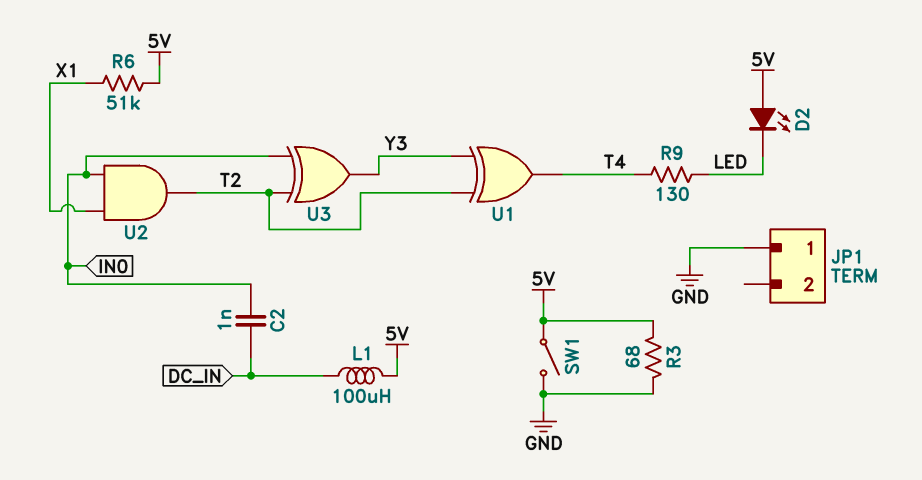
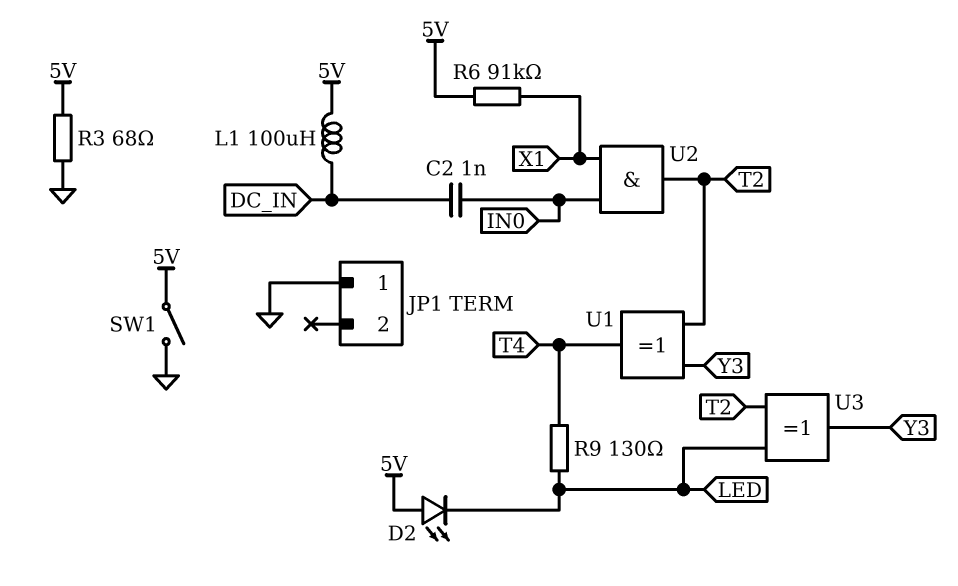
R6: 51k (5V, X1) -> 91k (5V, X1)
U3: XOR (in IN0, in T2, out Y3) -> XOR (in LED, in T2, out Y3)

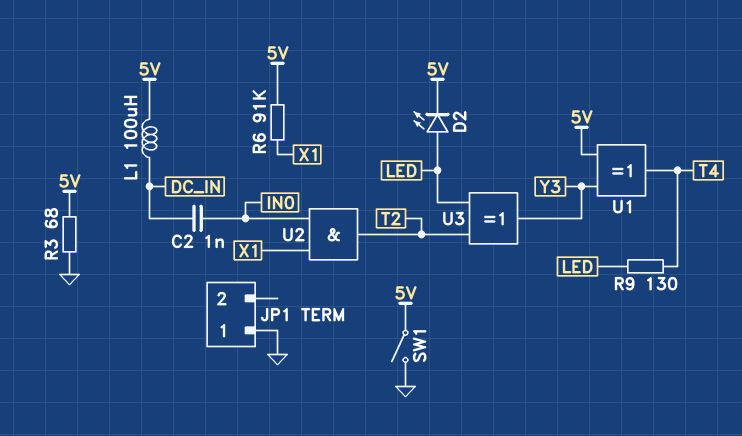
D2: LED (A 5V, K LED) -> LED (A LED, K 5V)
U1: XOR (in T2, in Y3, out T4) -> XOR (in 5V, in Y3, out T4)

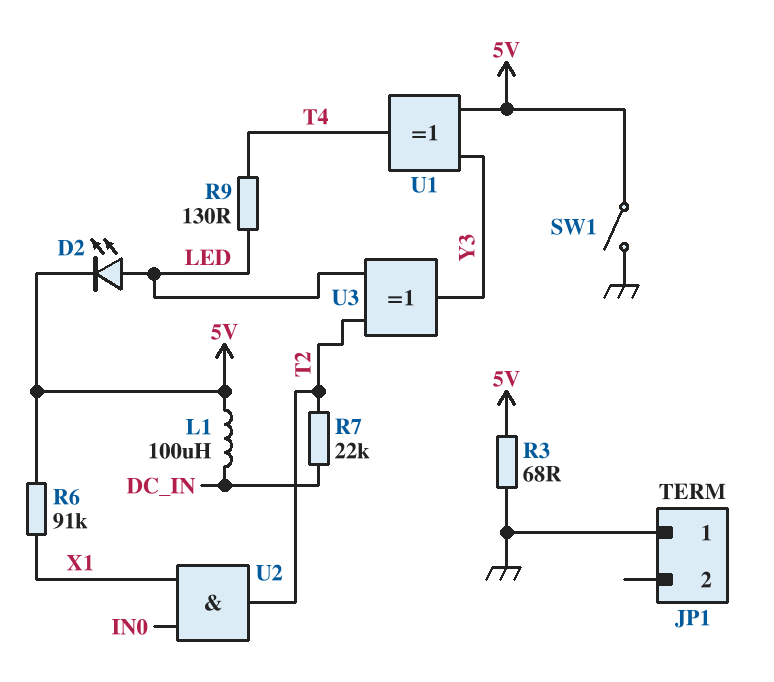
C2: 1nF (DC_IN, IN0) -> none
R7: none -> 22k (DC_IN, T2)

